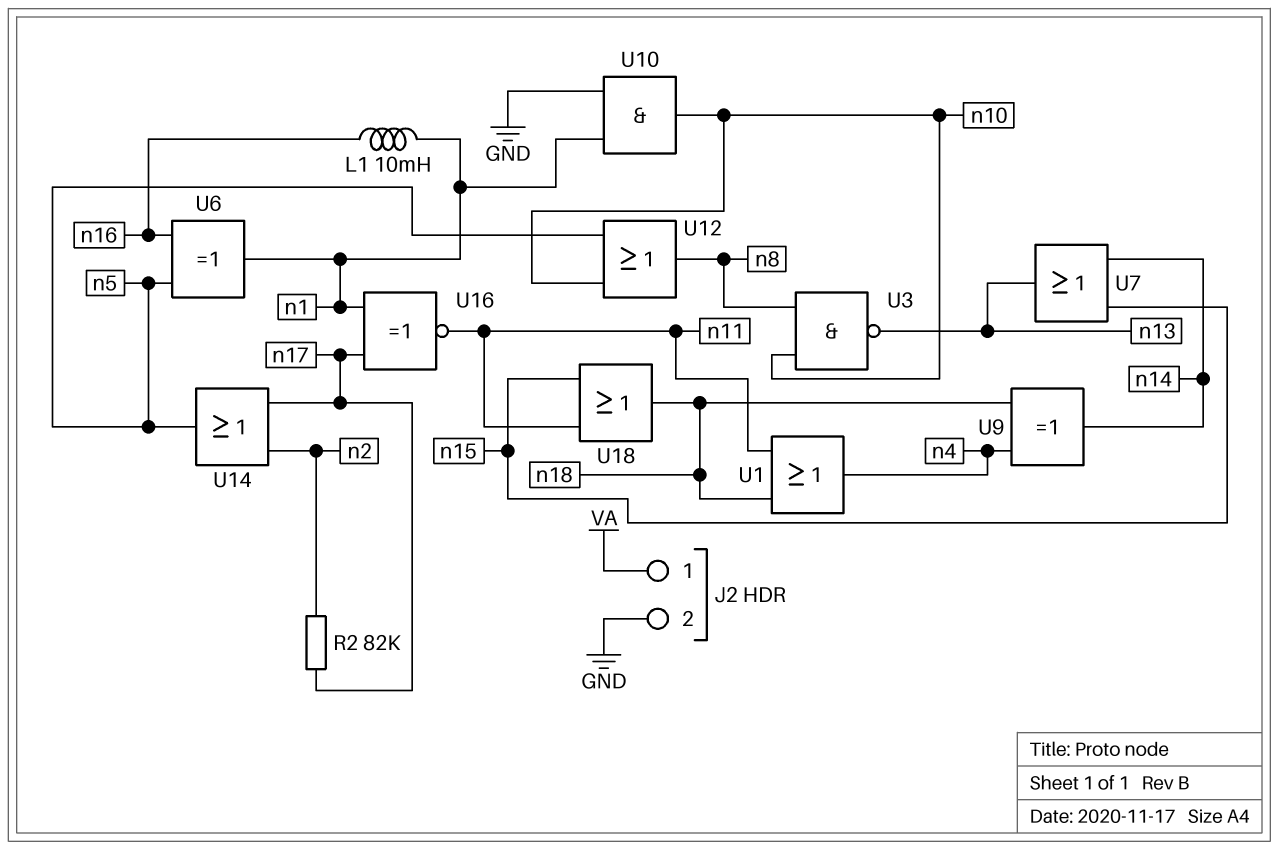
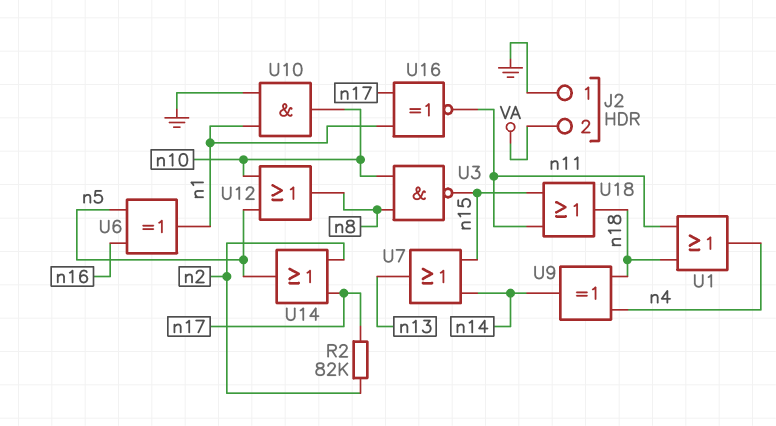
J2 pin 1: VA -> GND
J2 pin 2: GND -> VA
L1: 10mH (n1, n16) -> none
U3: NAND (in n8, in n10, out n13) -> NAND (in n8, in n10, out n15)

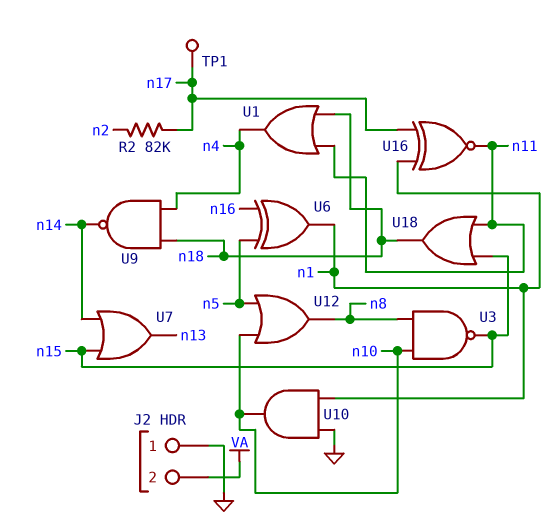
TP1: none -> test point (n17)
U9: XOR (in n4, in n18, out n14) -> NAND (in n4, in n18, out n14)
U14: OR (in n2, in n17, out n5) -> none

